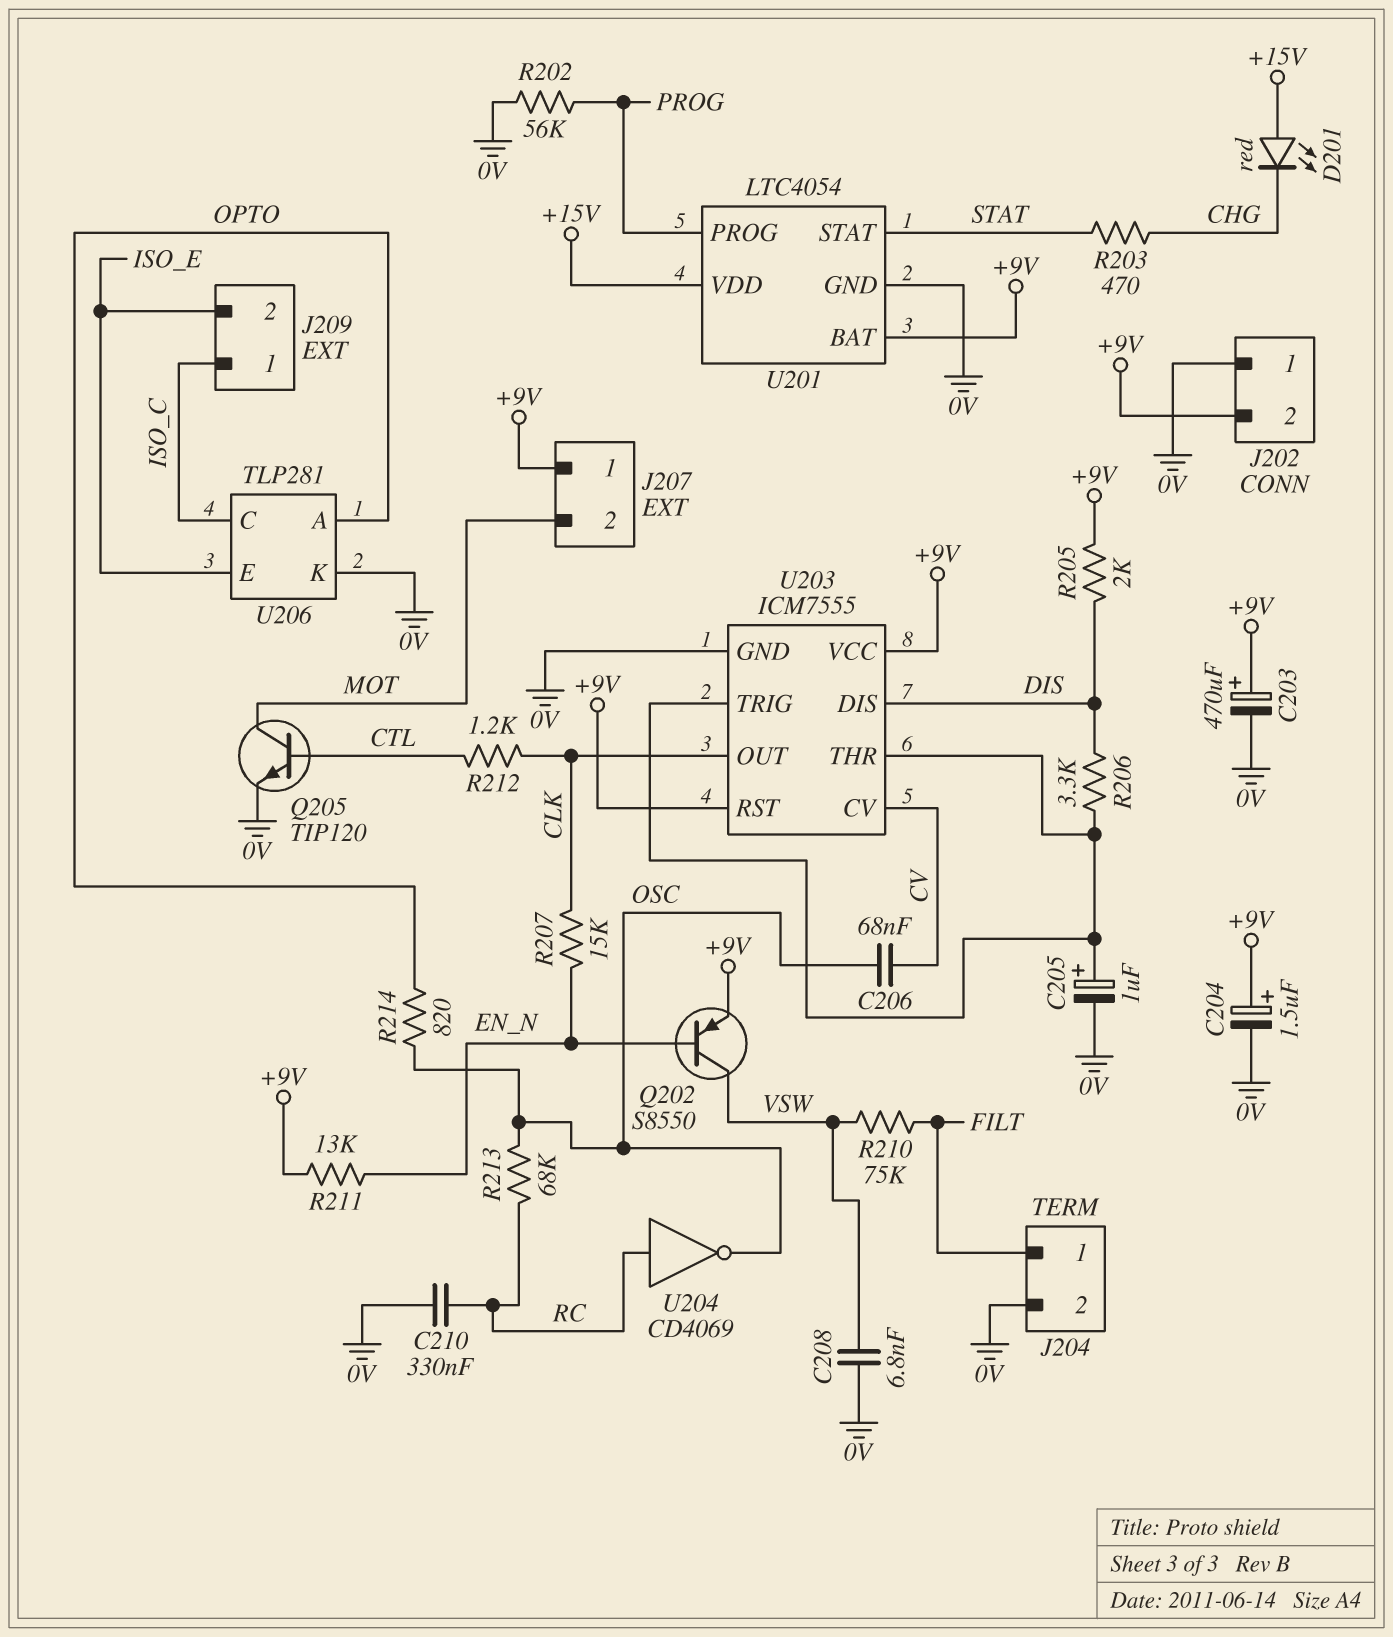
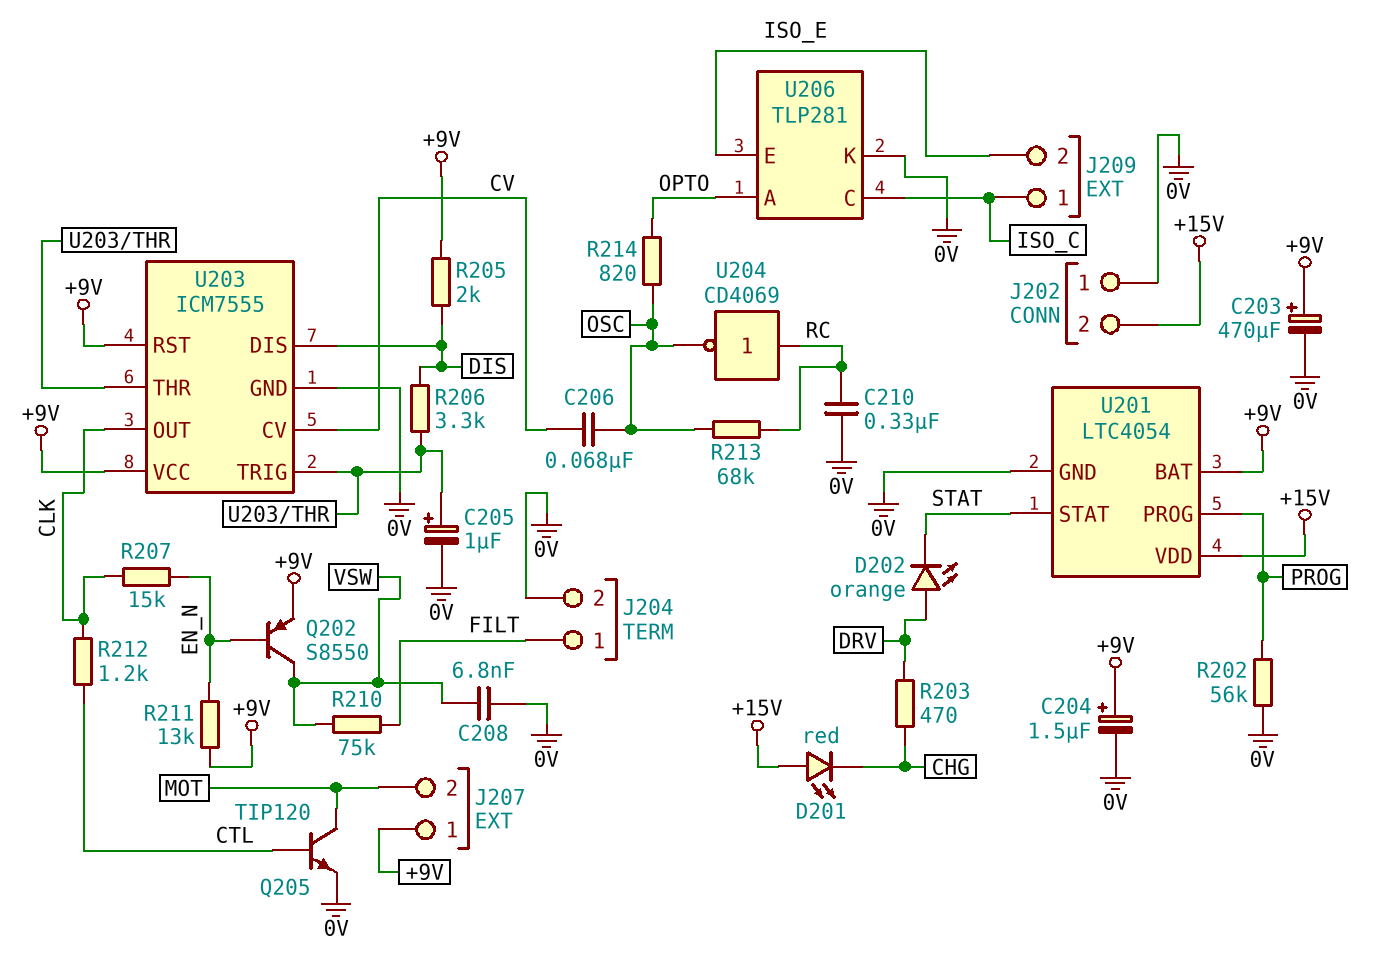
D202: none -> LED orange (A DRV, K STAT)
J202 pin 2: +9V -> +15V
R203: 470 (CHG, STAT) -> 470 (CHG, DRV)

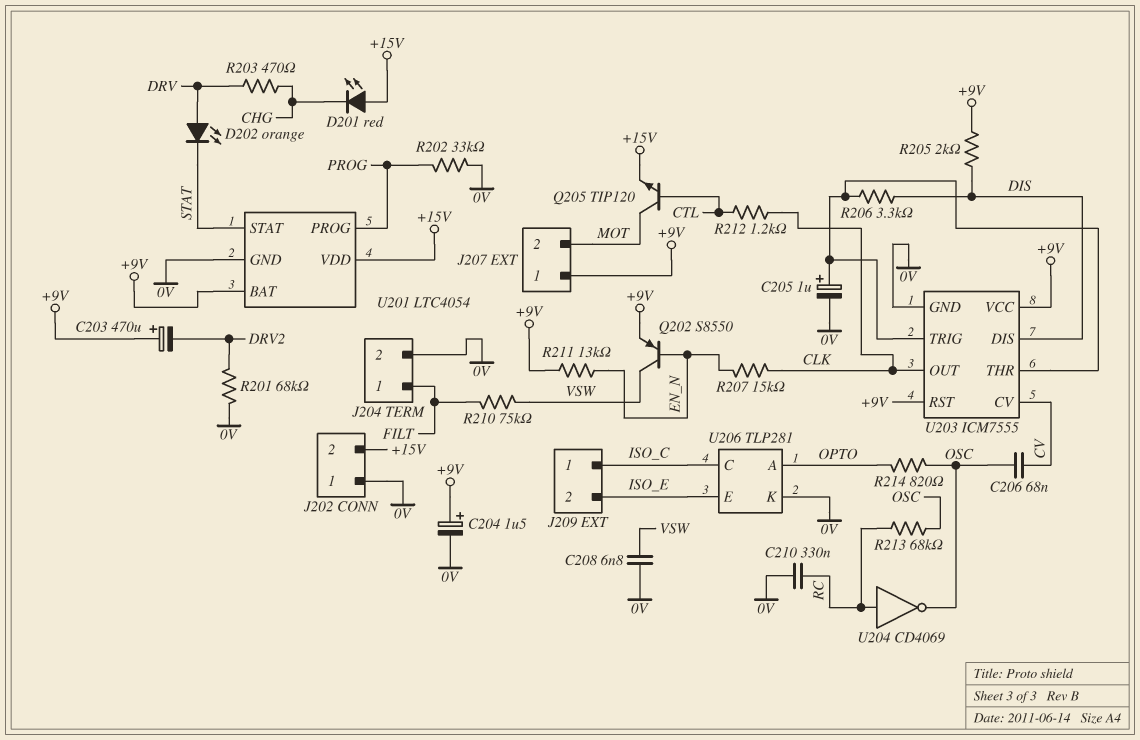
C203: 470uF (plus +9V, minus 0V) -> 470uF (plus +9V, minus DRV2)
Q205: NPN TIP120 (B CTL, C MOT, E 0V) -> NPN TIP120 (B CTL, C MOT, E +15V)
R201: none -> 68k (0V, DRV2)
R202: 56k (0V, PROG) -> 33k (0V, PROG)

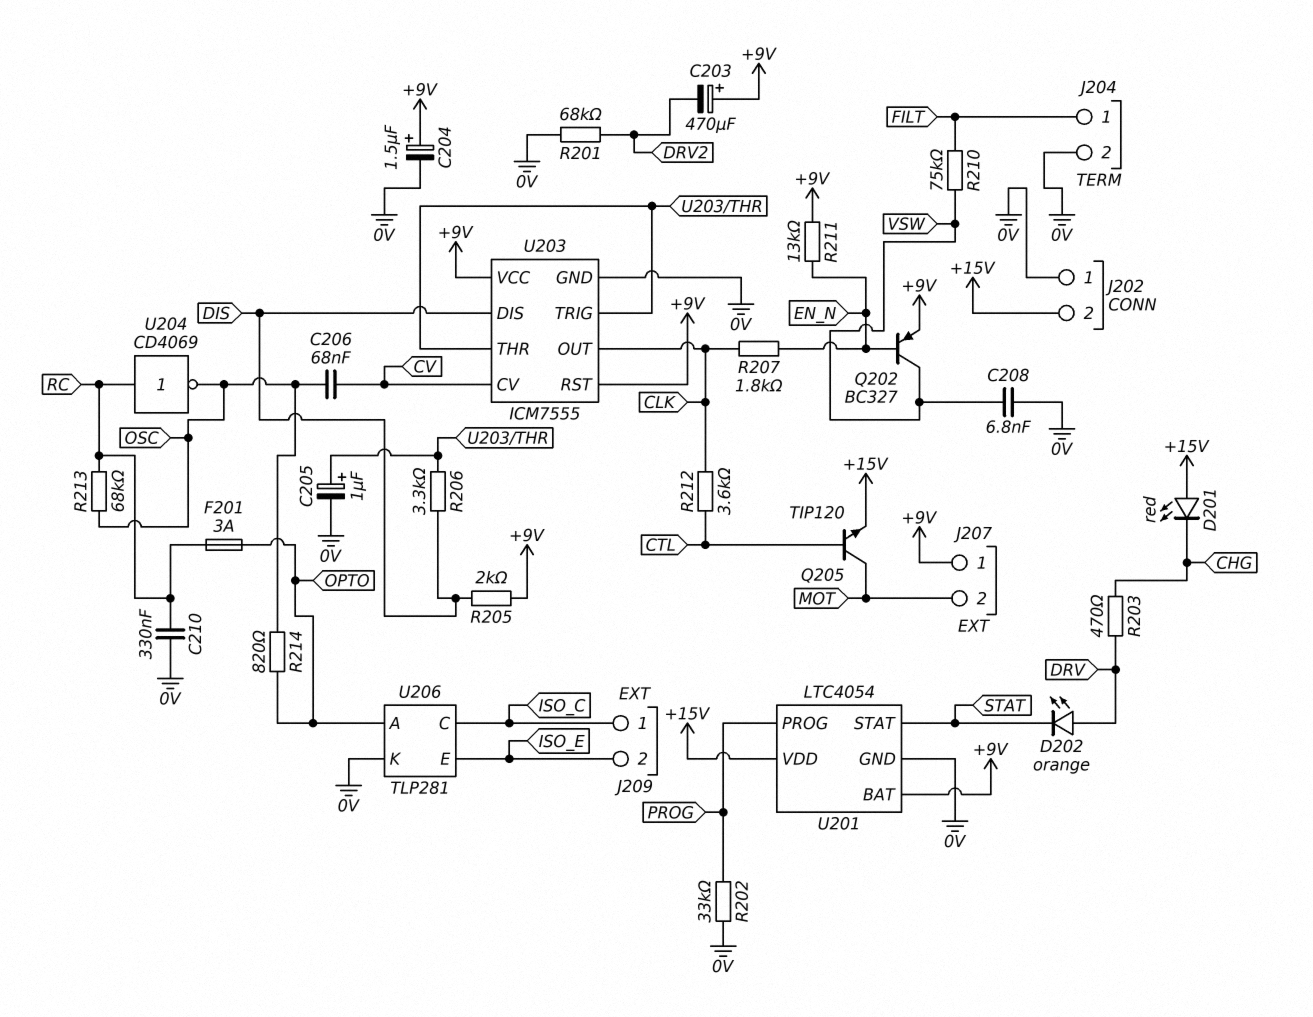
F201: none -> 3A (OPTO, RC)
Q202: PNP S8550 (B EN_N, C VSW, E +9V) -> PNP BC327 (B EN_N, C VSW, E +9V)
R207: 15k (CLK, EN_N) -> 1.8k (CLK, EN_N)
R212: 1.2k (CLK, CTL) -> 3.6k (CLK, CTL)

